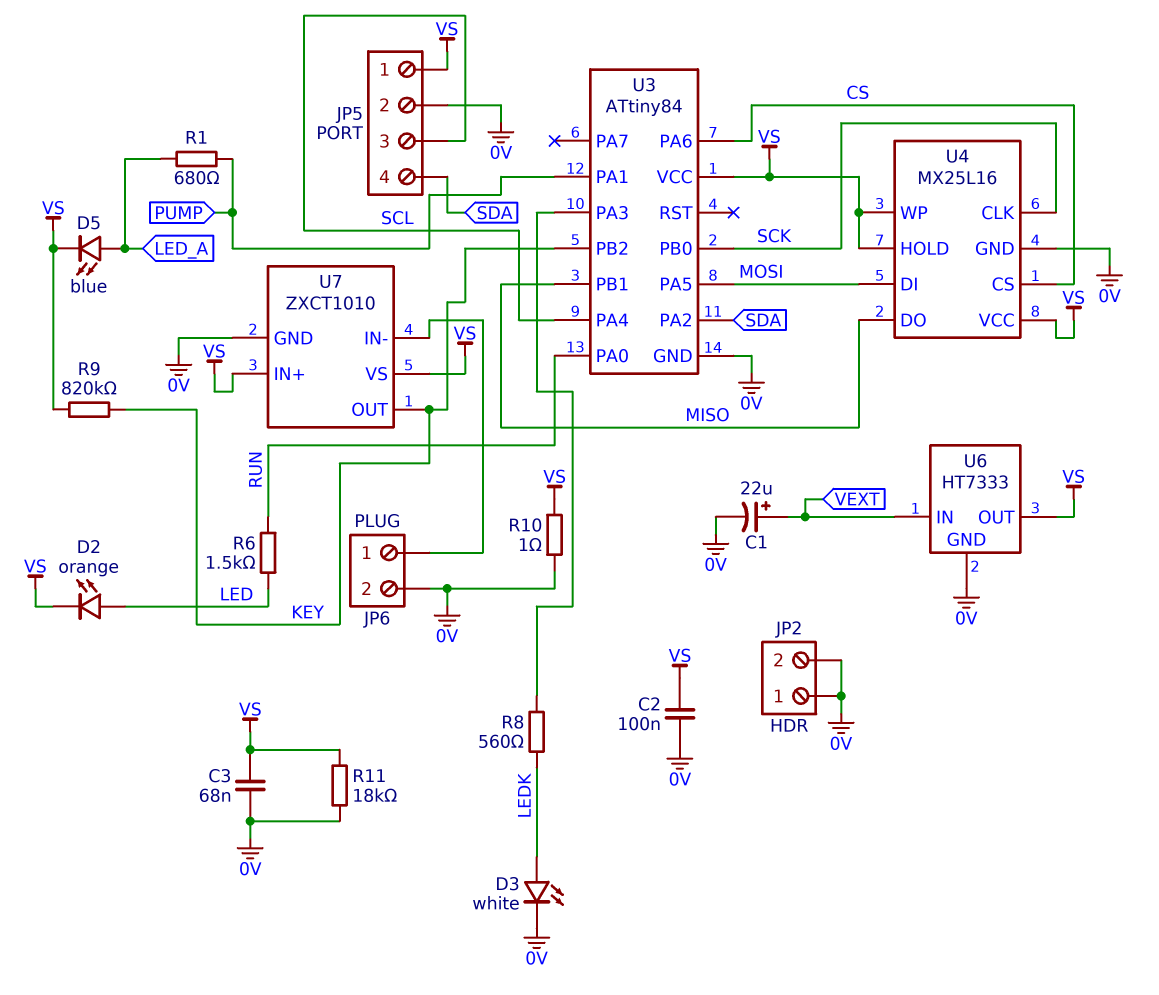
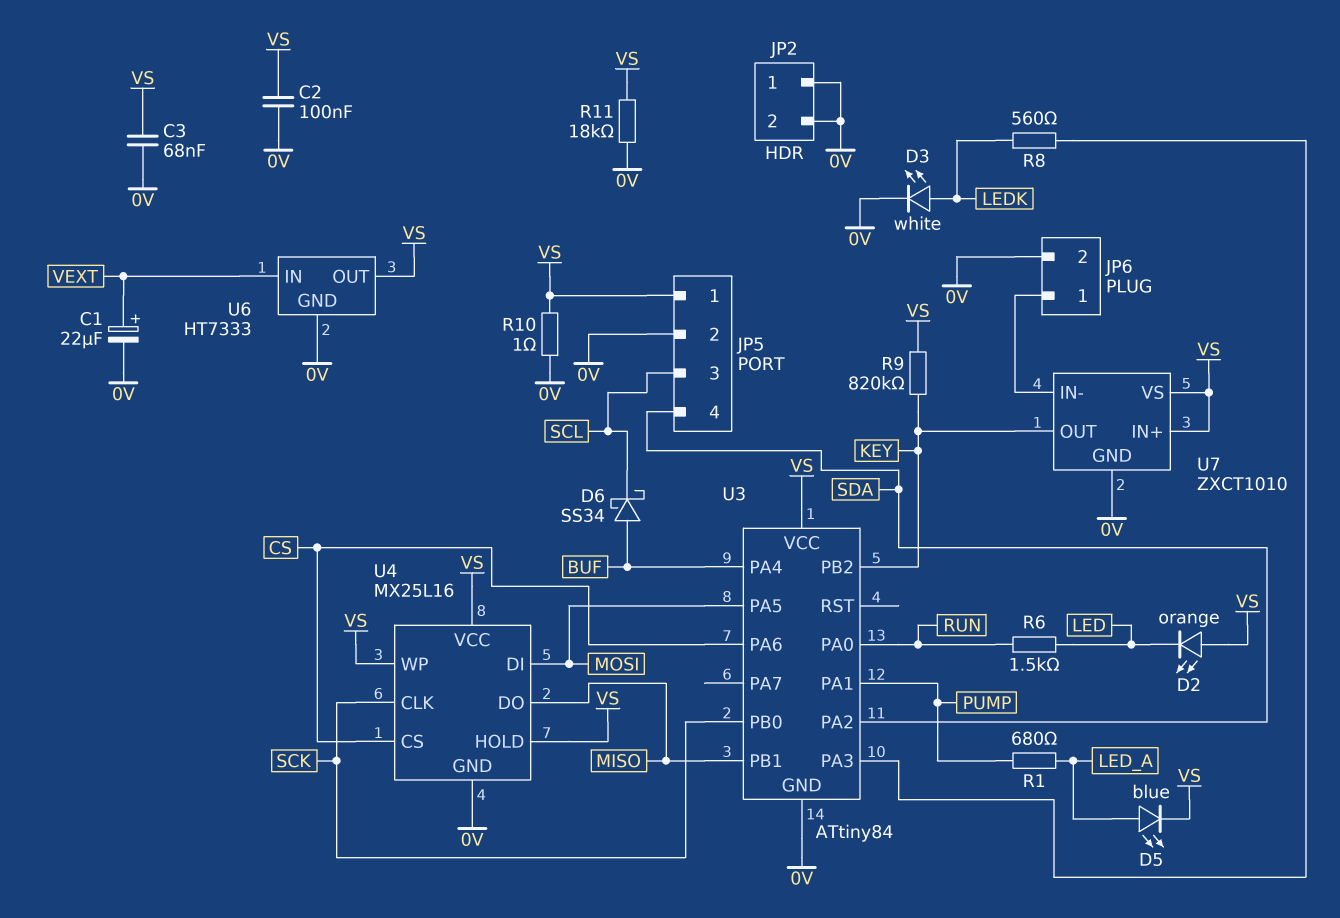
D2: LED orange (A LED, K VS) -> LED orange (A VS, K LED)
D6: none -> schottky SS34 (A BUF, K SCL)
U3 pin PA4: SCL -> BUF

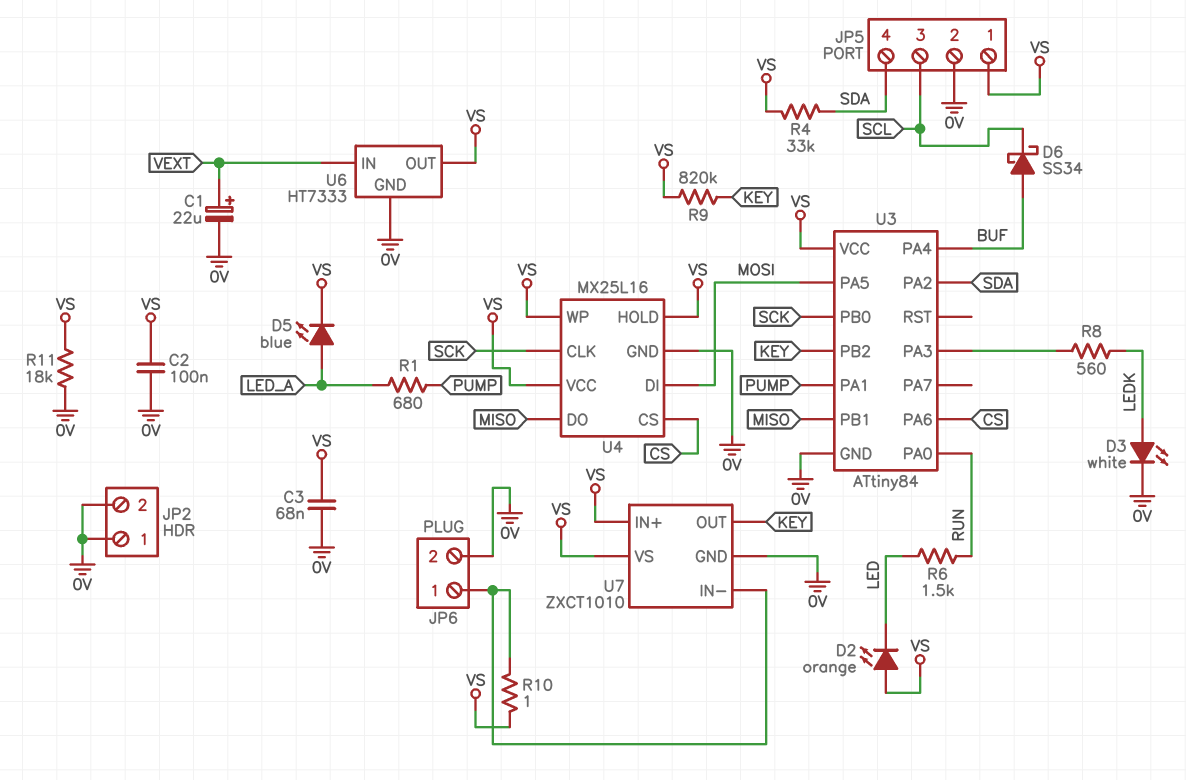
R4: none -> 33k (SDA, VS)
R10: 1 (0V, VS) -> 1 (JP6/1, VS)

